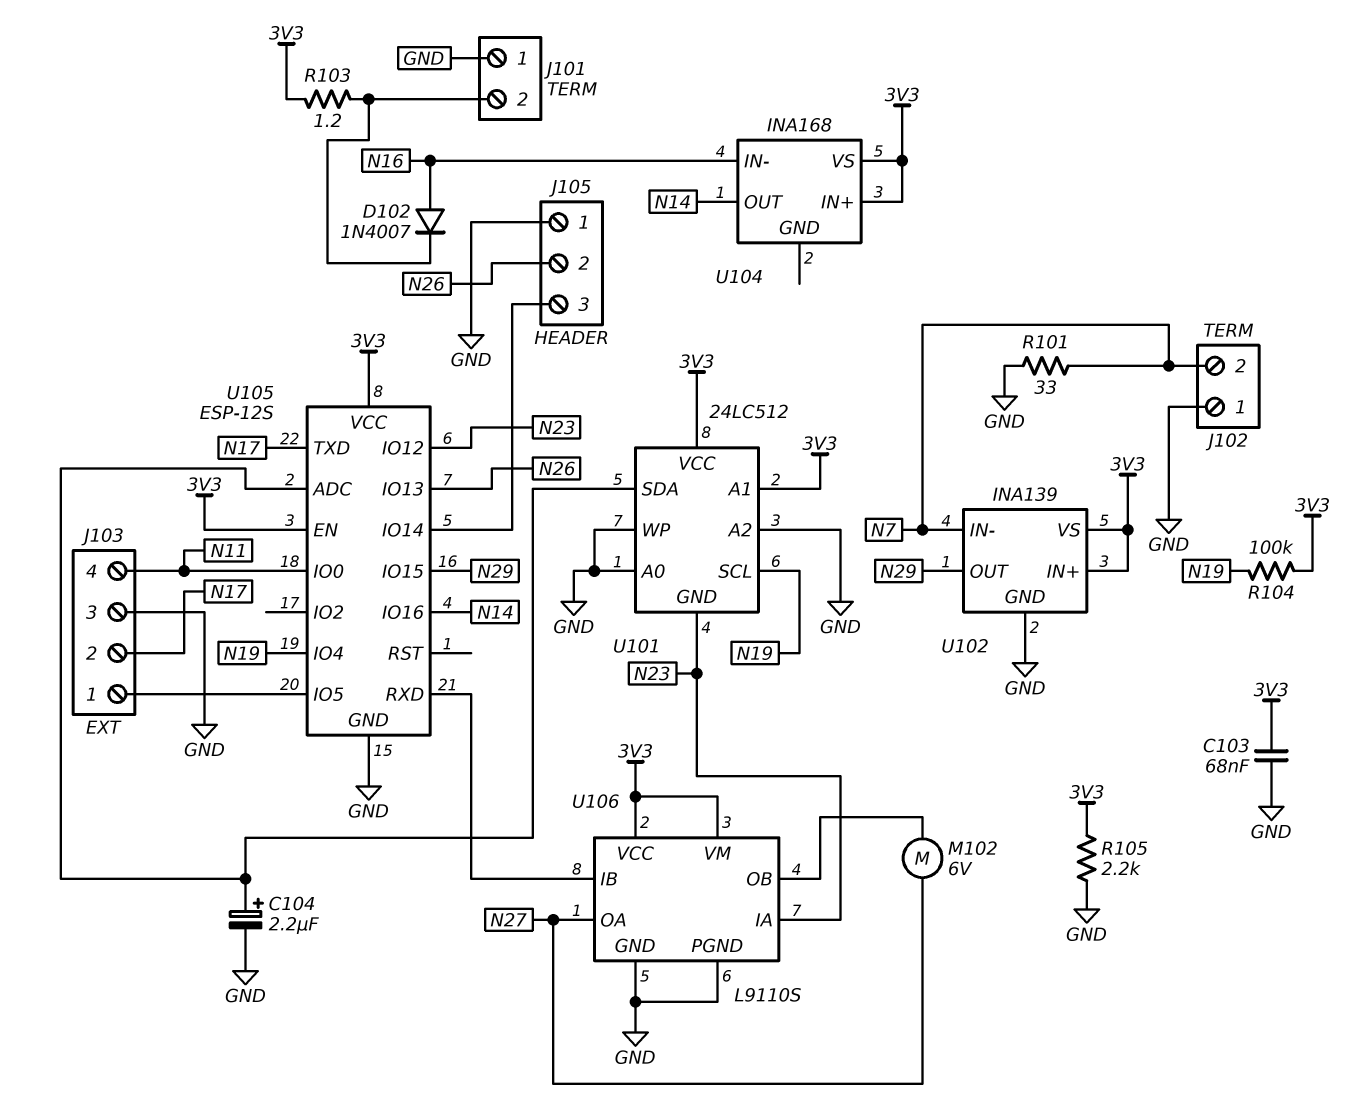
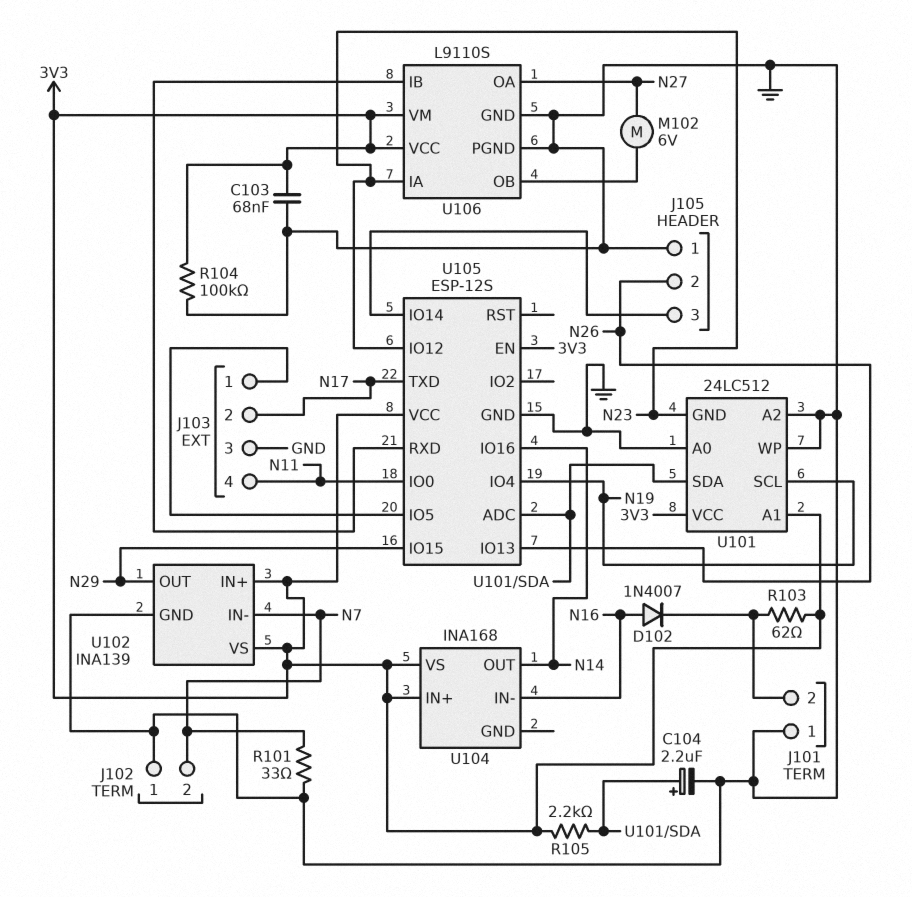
R103: 1.2 (3V3, J101/2) -> 62 (3V3, J101/2)
R104: 100k (3V3, N19) -> 100k (3V3, GND)
R105: 2.2k (3V3, GND) -> 2.2k (3V3, U101/SDA)

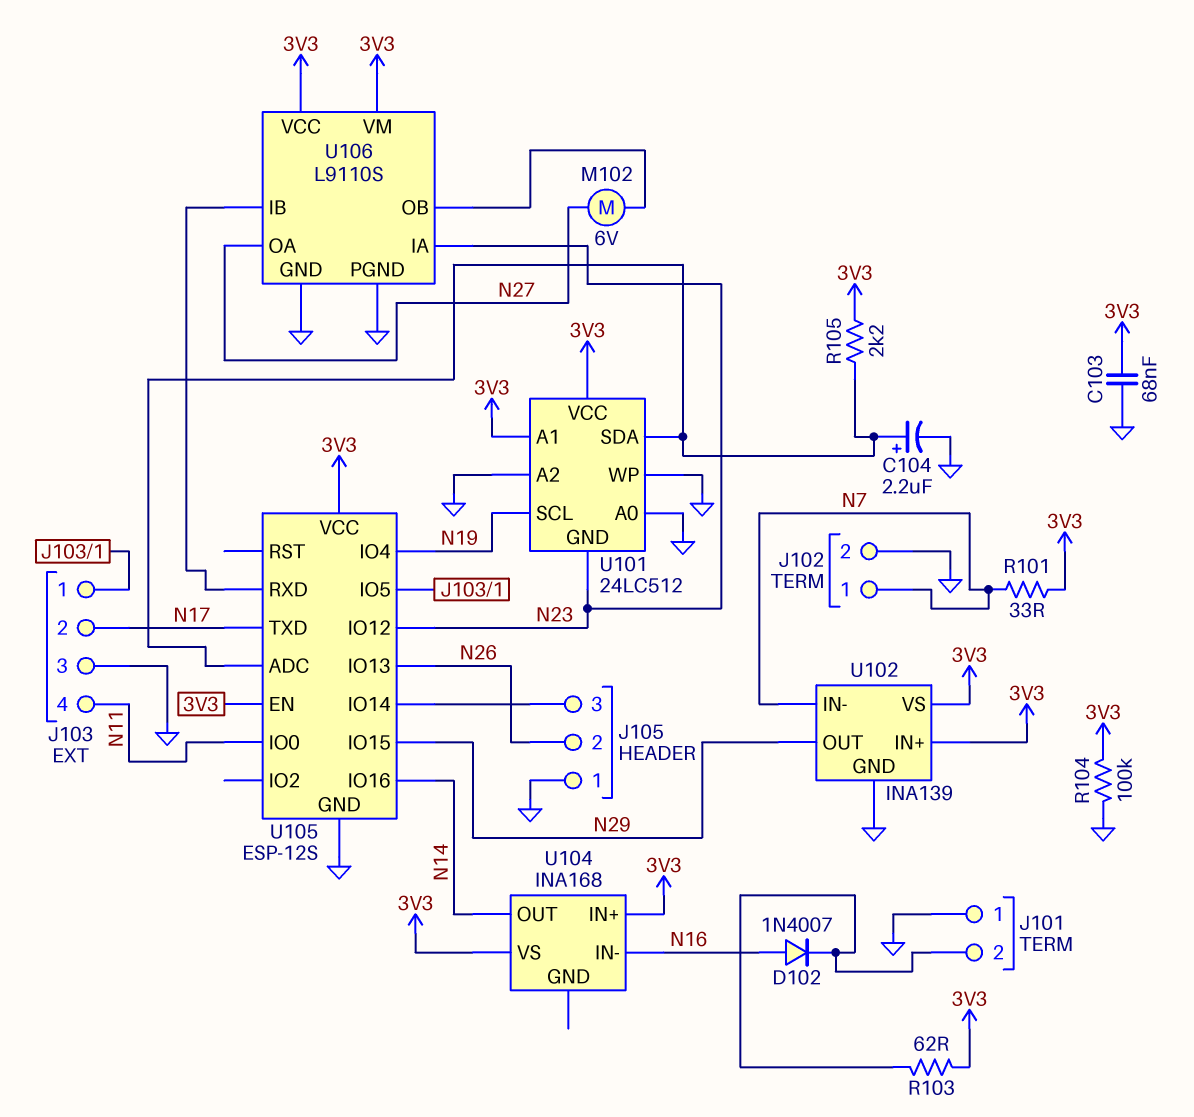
J102 pin 1: GND -> N7
J102 pin 2: N7 -> GND
R101: 33 (GND, N7) -> 33 (3V3, N7)

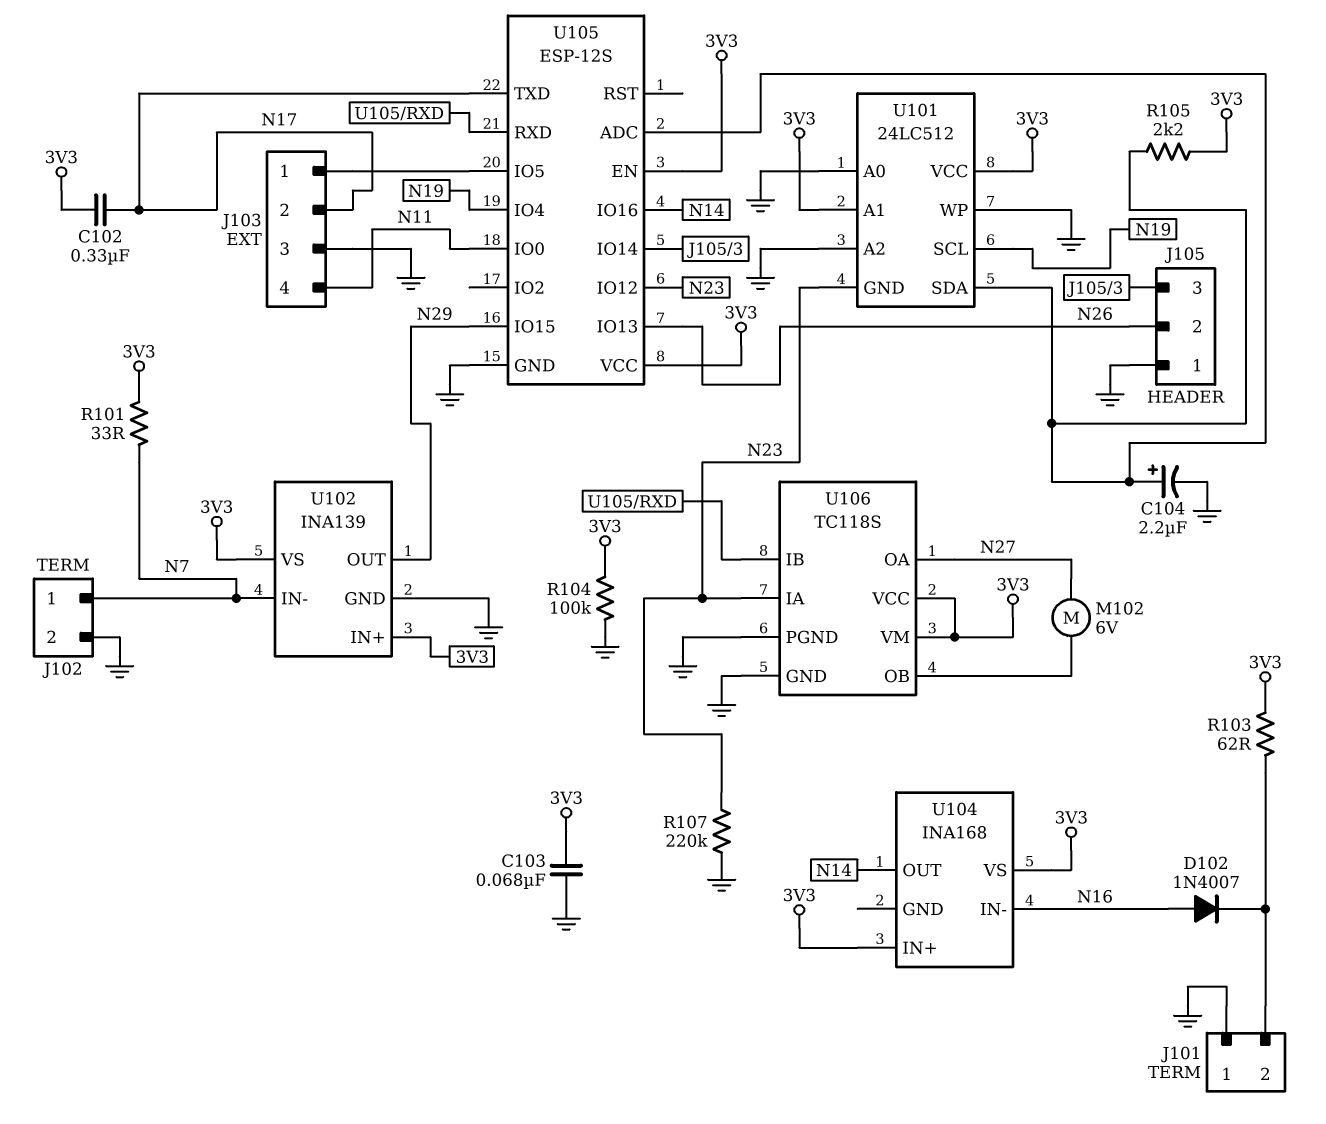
C102: none -> 330nF (3V3, N17)
R107: none -> 220k (GND, N23)
U106: L9110S -> TC118S

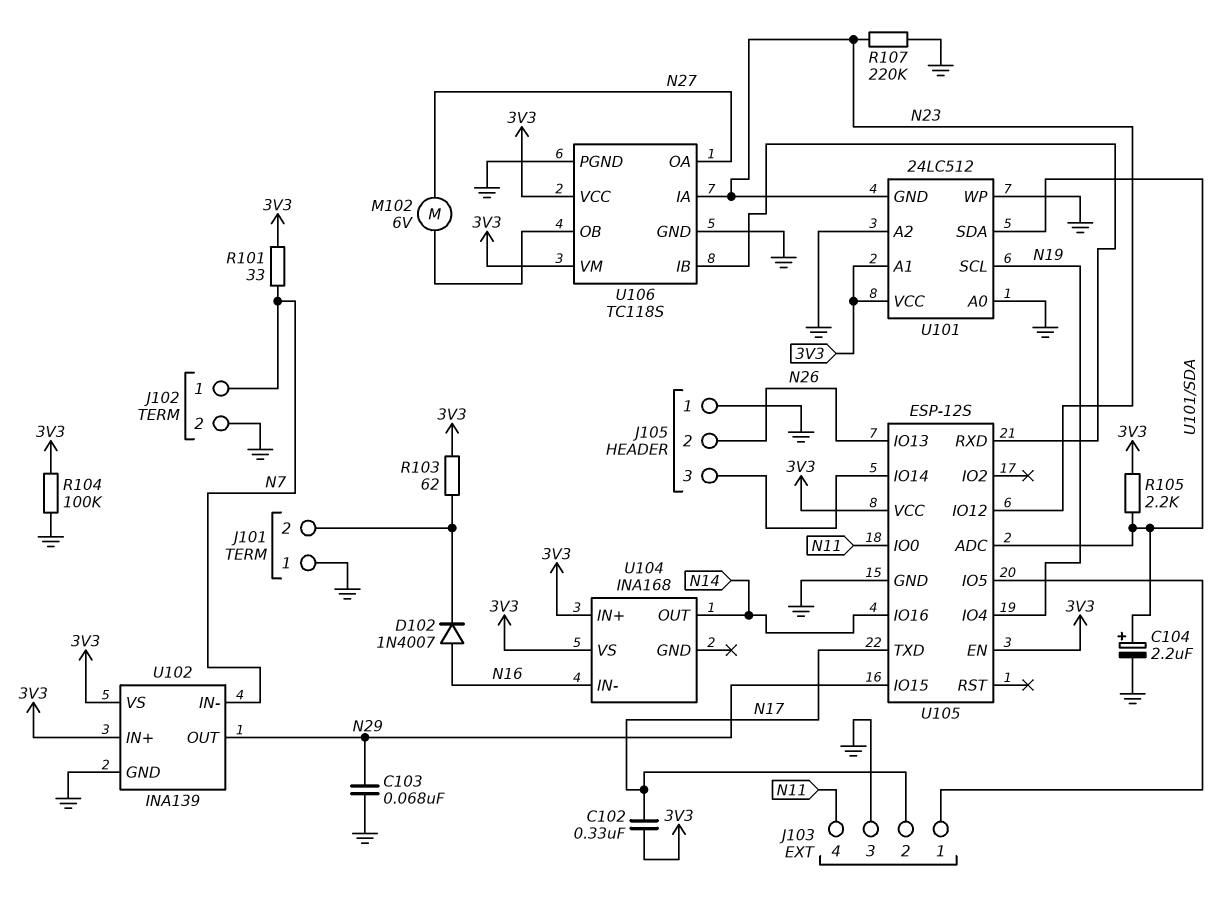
C103: 68nF (3V3, GND) -> 68nF (GND, N29)

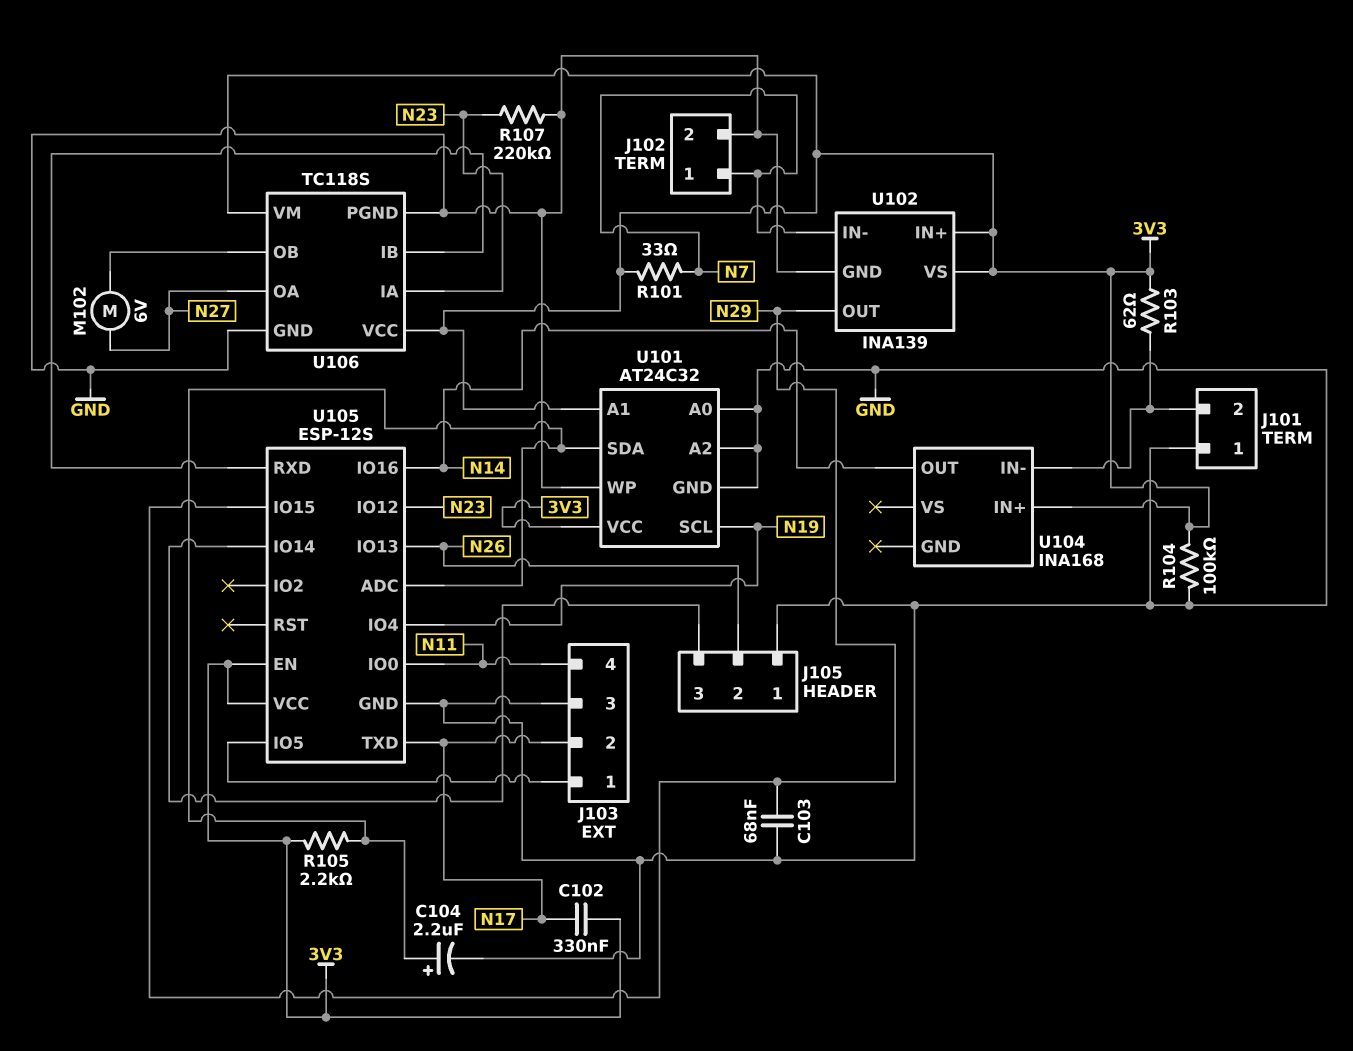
D102: diode 1N4007 (A N16, K J101/2) -> none
U101: 24LC512 -> AT24C32
U101 pin GND: N23 -> GND
U104 pin IN-: N16 -> J101/2
U104 pin VS: 3V3 -> none

